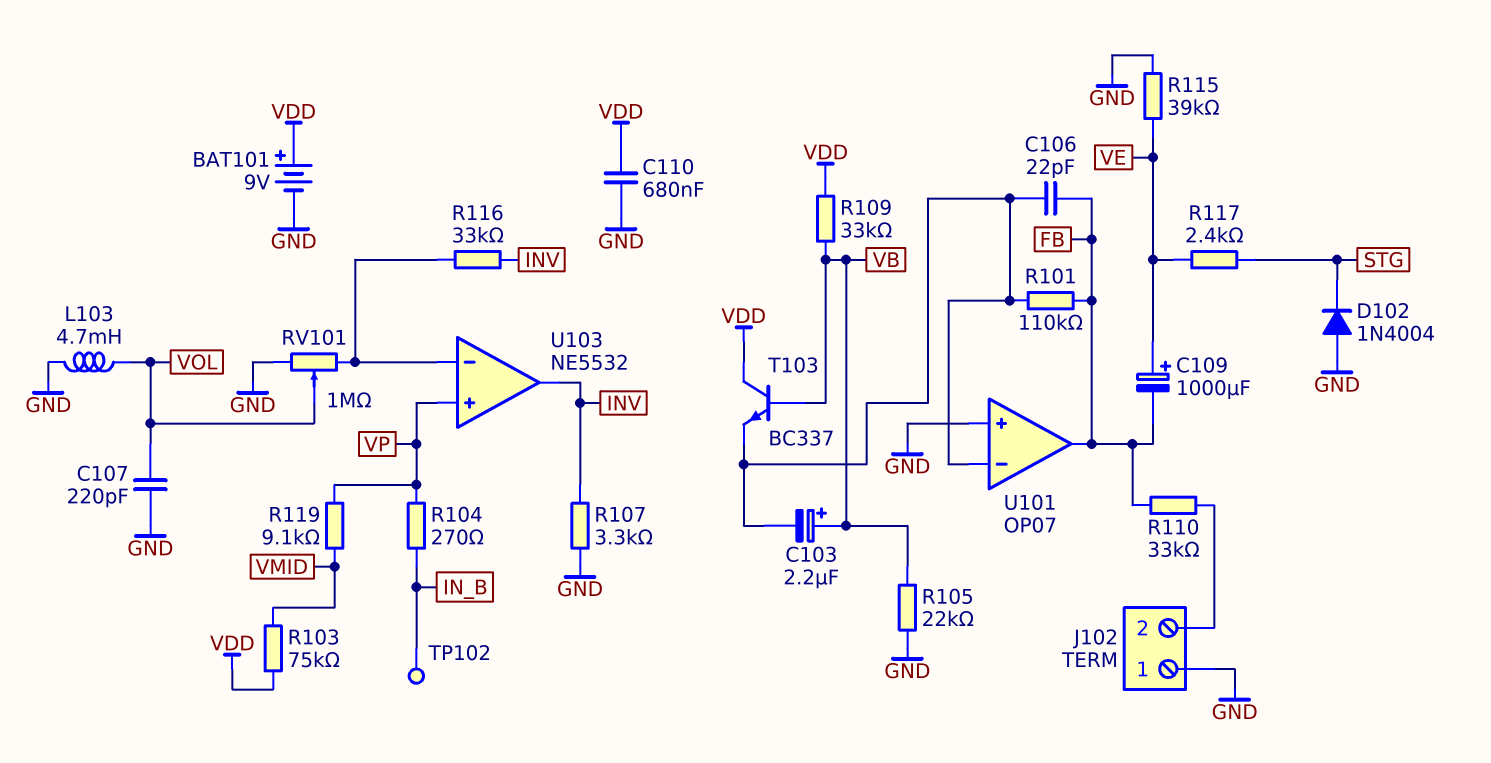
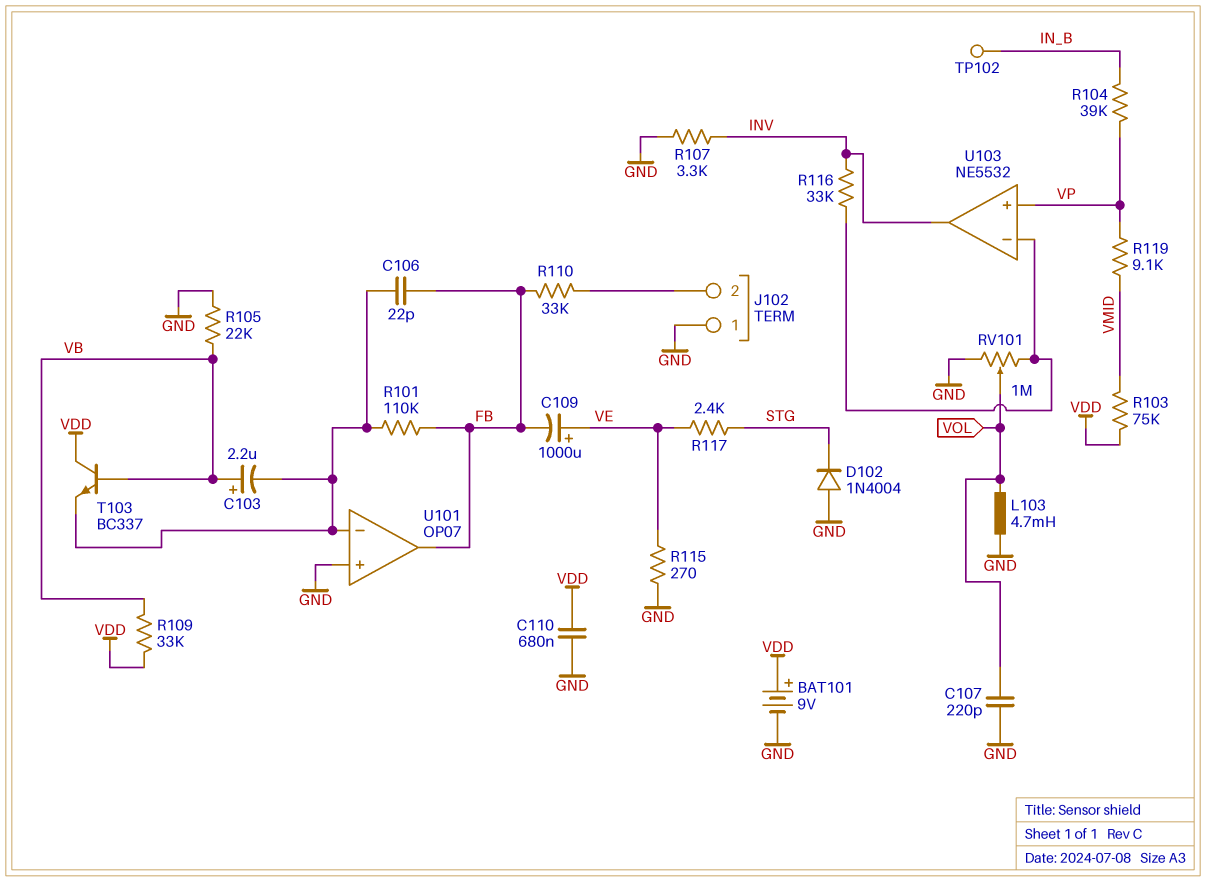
R104: 270 (IN_B, VP) -> 39k (IN_B, VP)
R115: 39k (GND, VE) -> 270 (GND, VE)

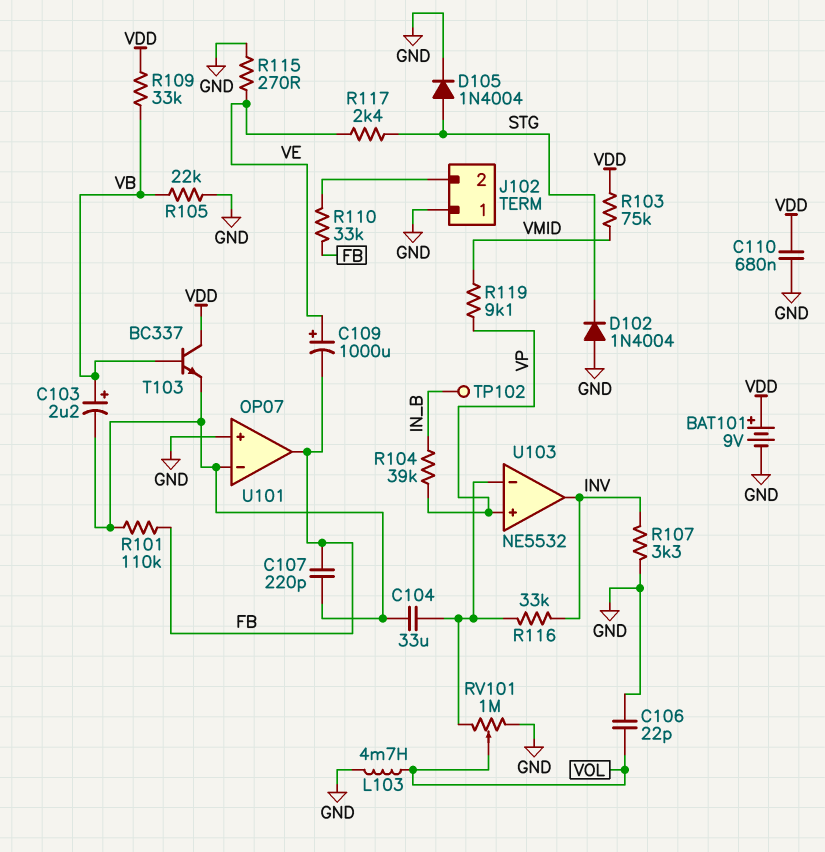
C104: none -> 33uF (U101/in-, U103/in-)
C106: 22pF (FB, U101/in-) -> 22pF (GND, VOL)
C107: 220pF (GND, VOL) -> 220pF (FB, U101/in-)
D105: none -> diode 1N4004 (A STG, K GND)

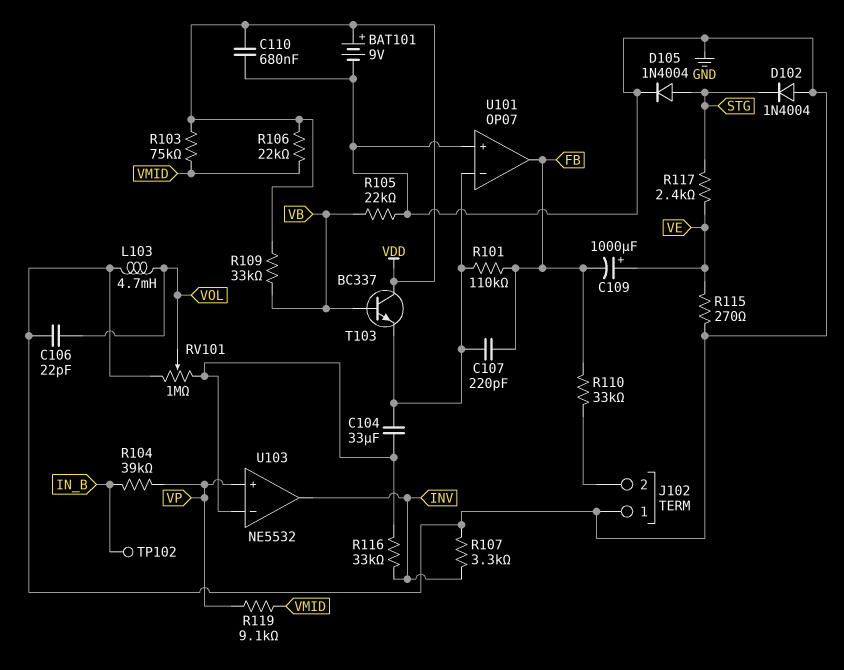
C103: 2.2uF (plus VB, minus U101/in-) -> none
R106: none -> 22k (VDD, VMID)

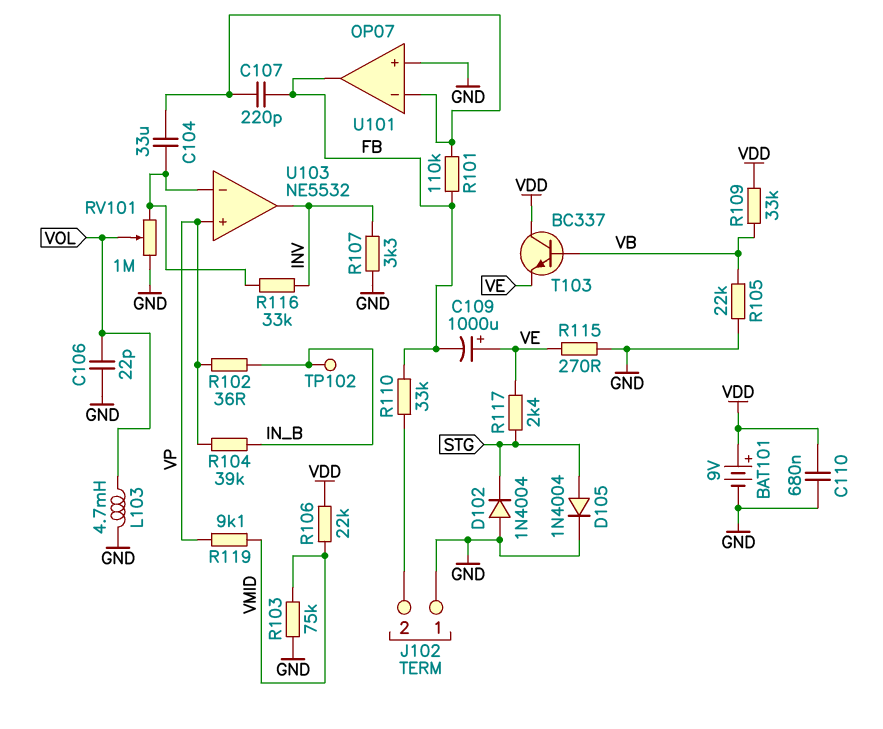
R102: none -> 36 (IN_B, VP)
R103: 75k (VDD, VMID) -> 75k (GND, VMID)
T103: NPN BC337 (B VB, C VDD, E U101/in-) -> NPN BC337 (B VB, C VDD, E VE)

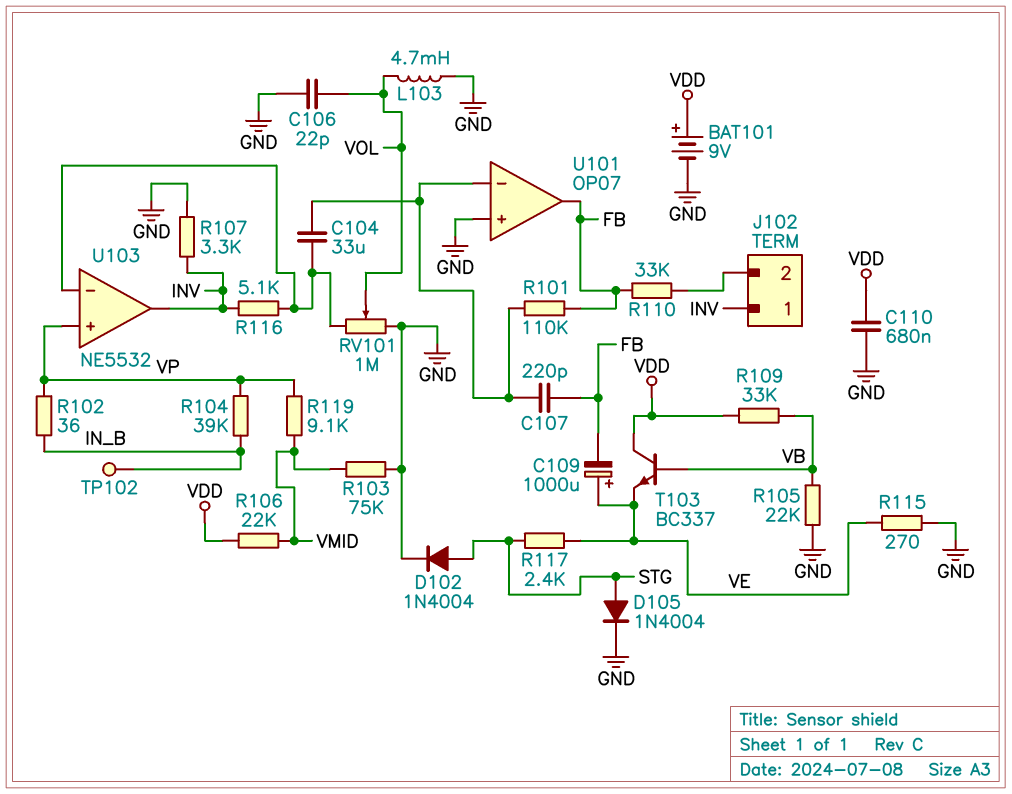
D102: diode 1N4004 (A GND, K STG) -> diode 1N4004 (A STG, K GND)
J102 pin 1: GND -> INV
R116: 33k (INV, U103/in-) -> 5.1k (INV, U103/in-)

